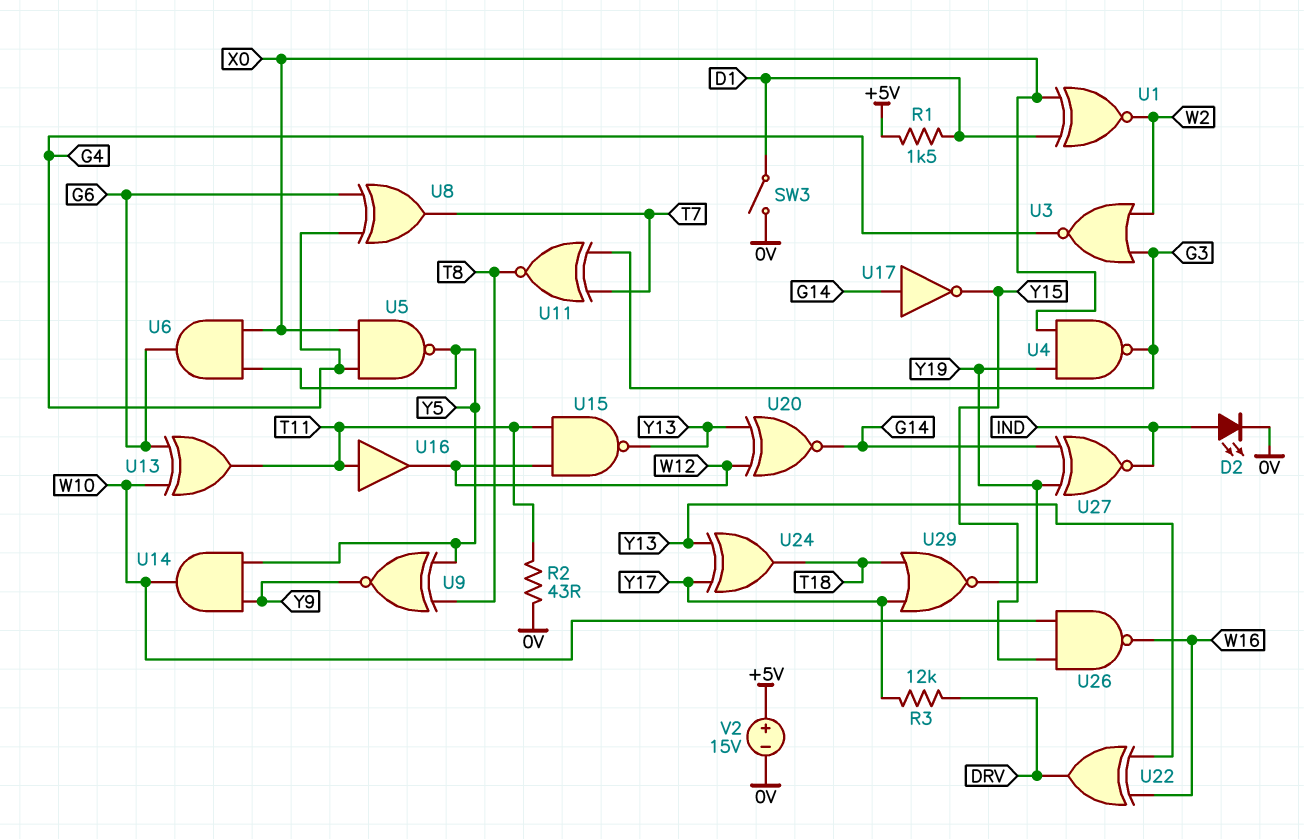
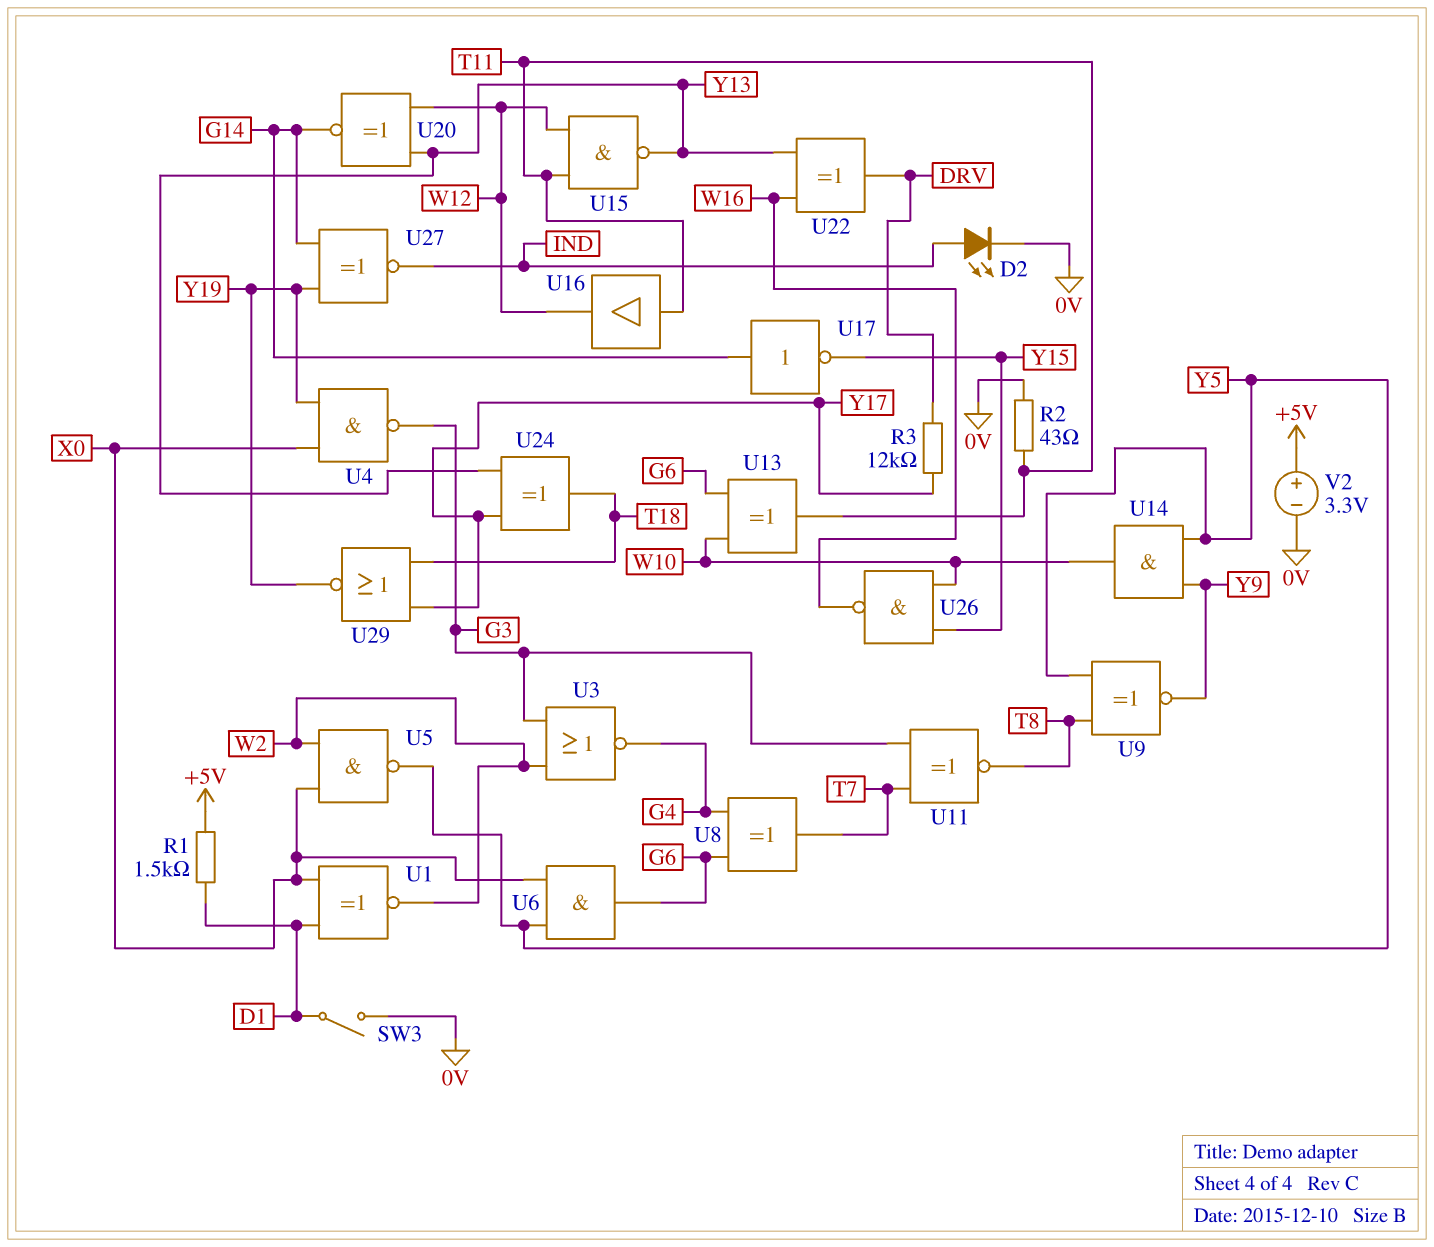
U5: NAND (in G4, in X0, out Y5) -> NAND (in W2, in X0, out Y5)
V2: 15V (plus +5V, minus 0V) -> 3.3V (plus +5V, minus 0V)

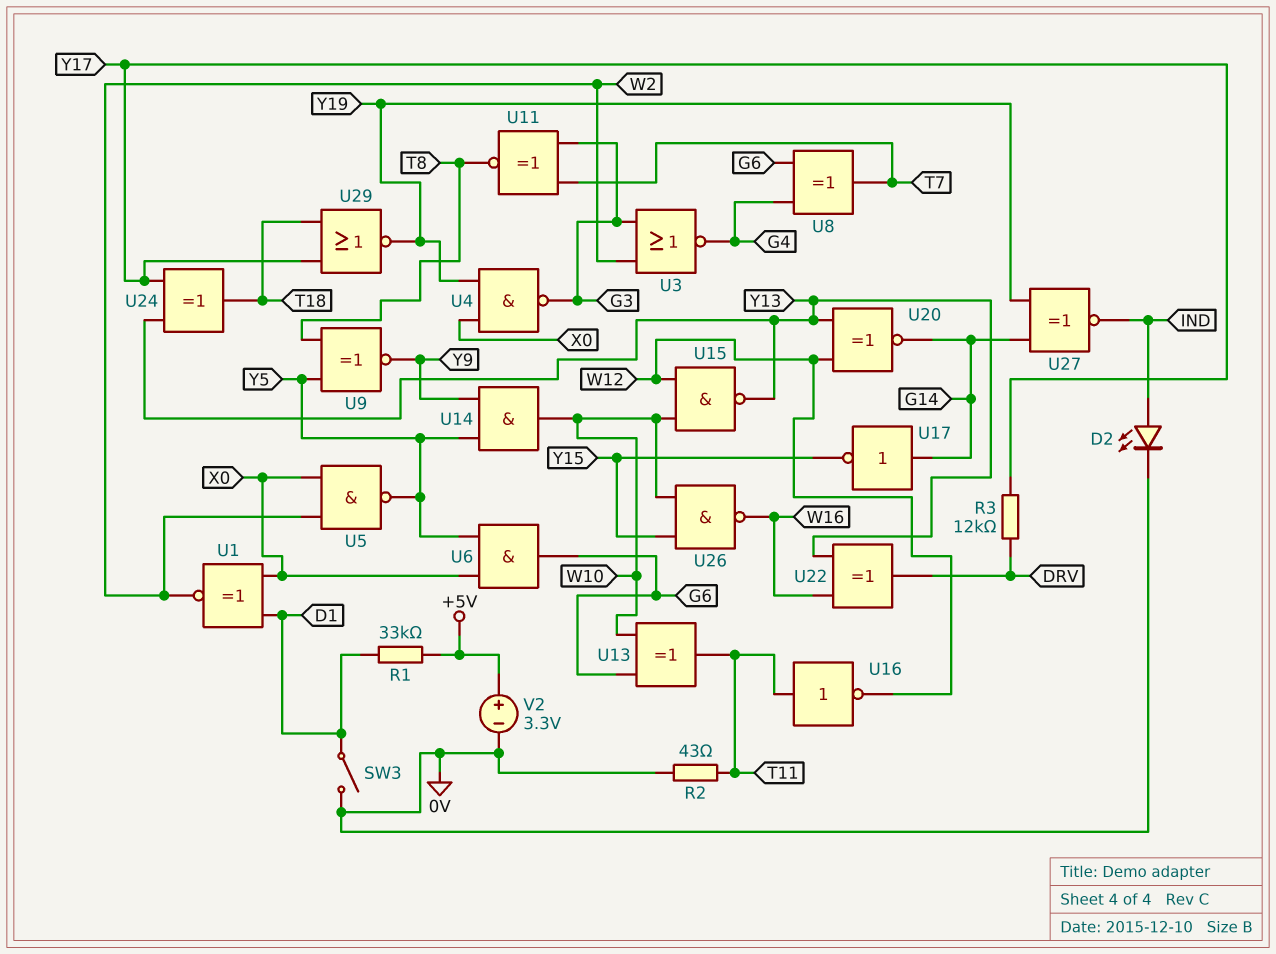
R1: 1.5k (+5V, D1) -> 33k (+5V, D1)
U15: NAND (in T11, in W12, out Y13) -> NAND (in W10, in W12, out Y13)
U16: buffer (in T11, out W12) -> NOT (in T11, out W12)

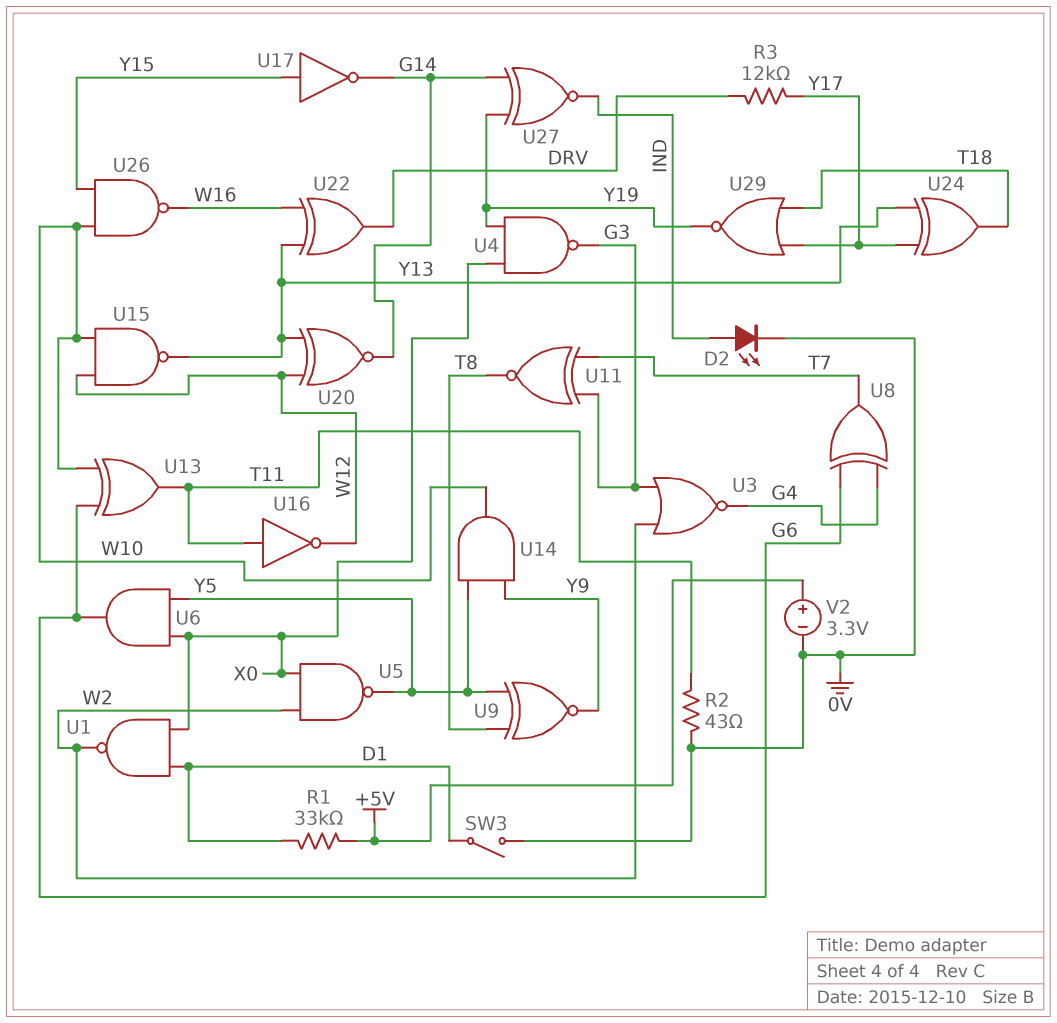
U1: XNOR (in D1, in X0, out W2) -> NAND (in D1, in X0, out W2)
U17: NOT (in G14, out Y15) -> NOT (in Y15, out G14)

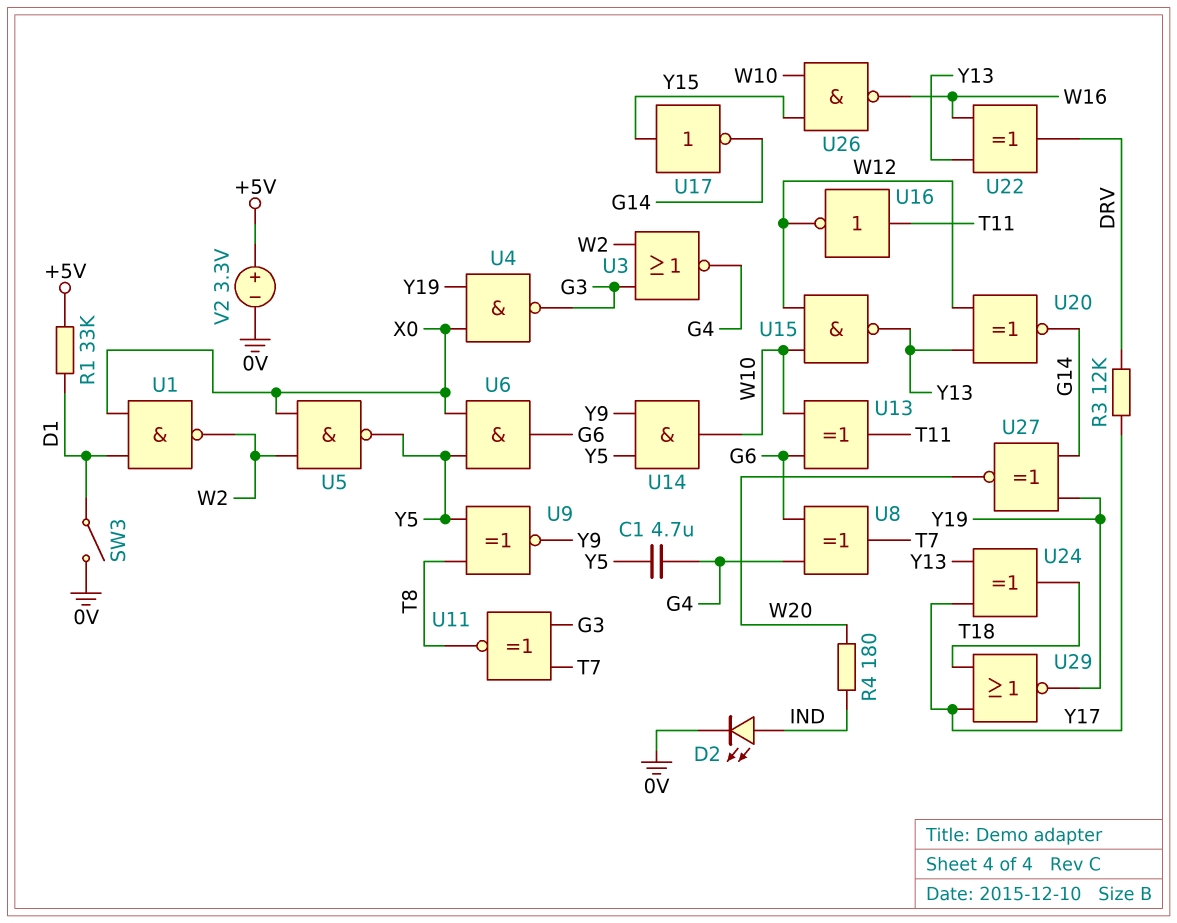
C1: none -> 4.7uF (G4, Y5)
R2: 43 (0V, T11) -> none
R4: none -> 180 (IND, W20)
U27: XNOR (in G14, in Y19, out IND) -> XNOR (in G14, in Y19, out W20)

